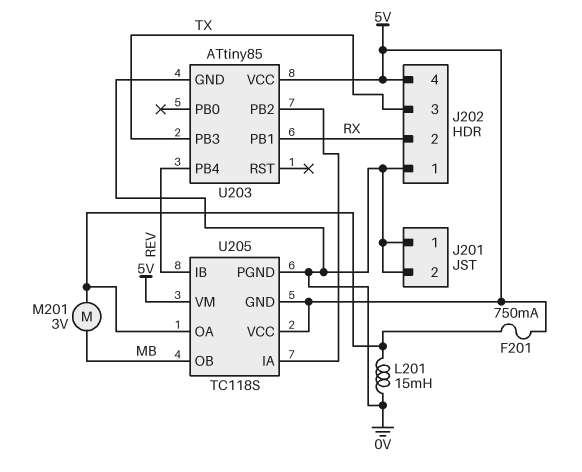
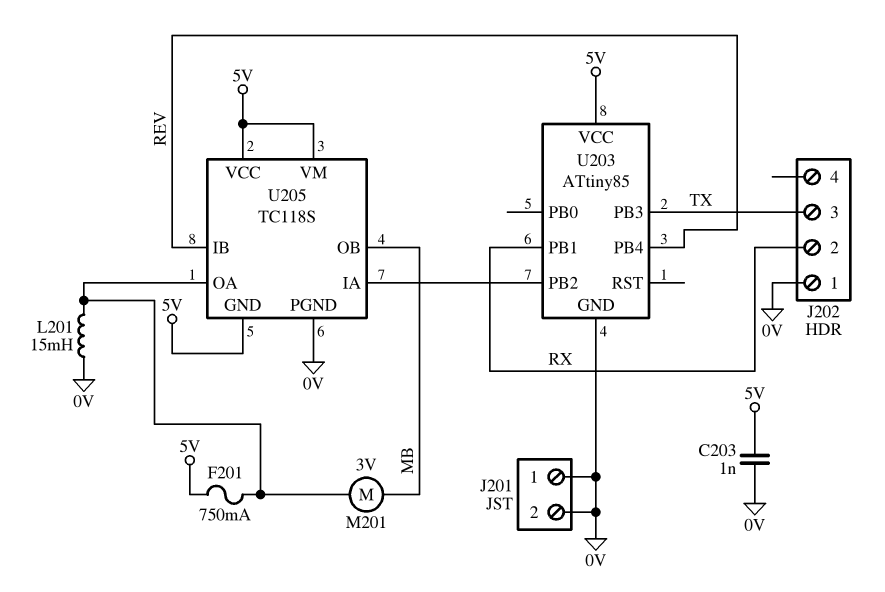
C203: none -> 1nF (0V, 5V)
J202 pin 4: 5V -> none

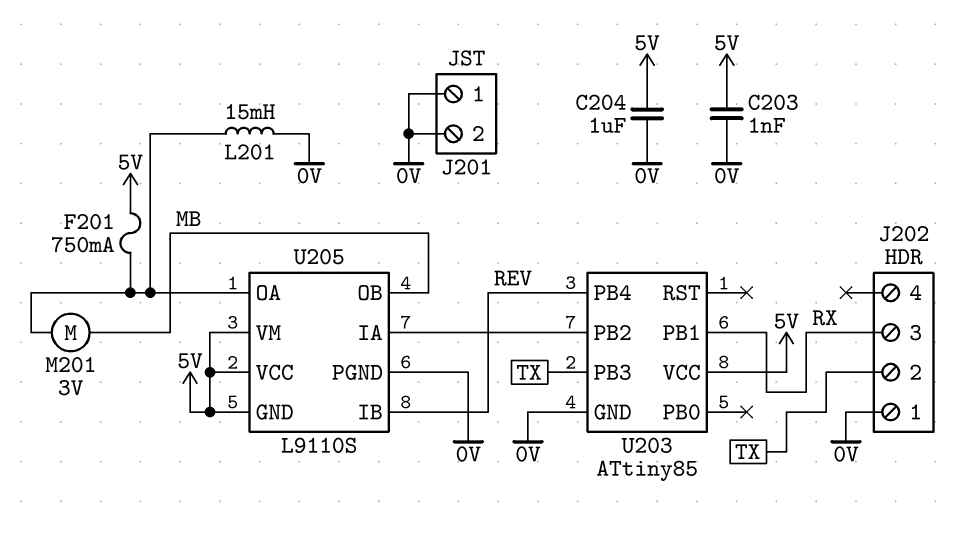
C204: none -> 1uF (0V, 5V)
J202 pin 2: RX -> TX
J202 pin 3: TX -> RX
U205: TC118S -> L9110S

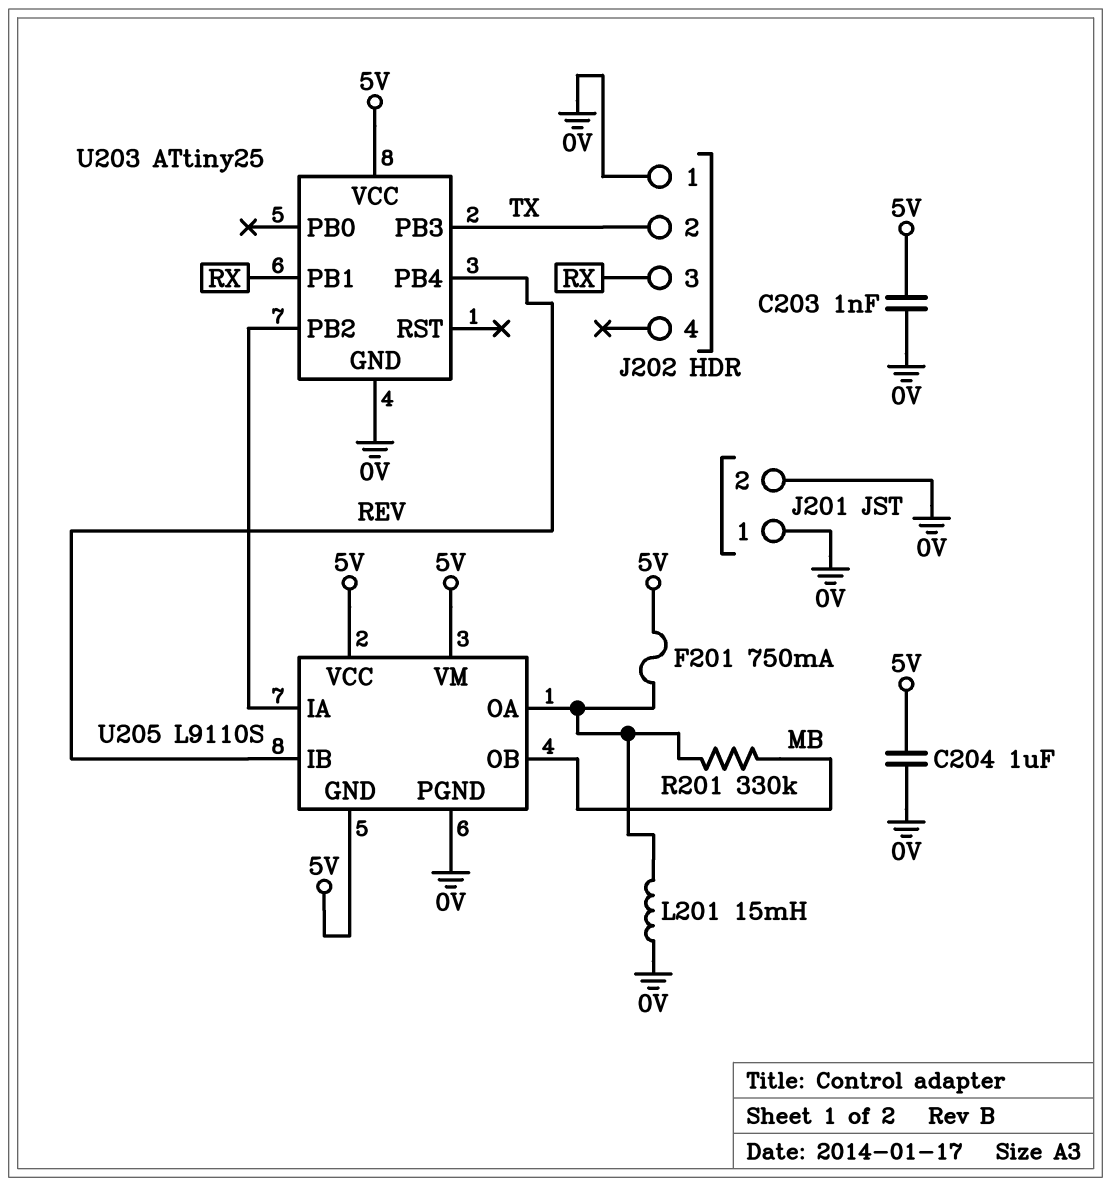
M201: motor 3V (MB, U205/OA) -> none
R201: none -> 330k (MB, U205/OA)
U203: ATtiny85 -> ATtiny25

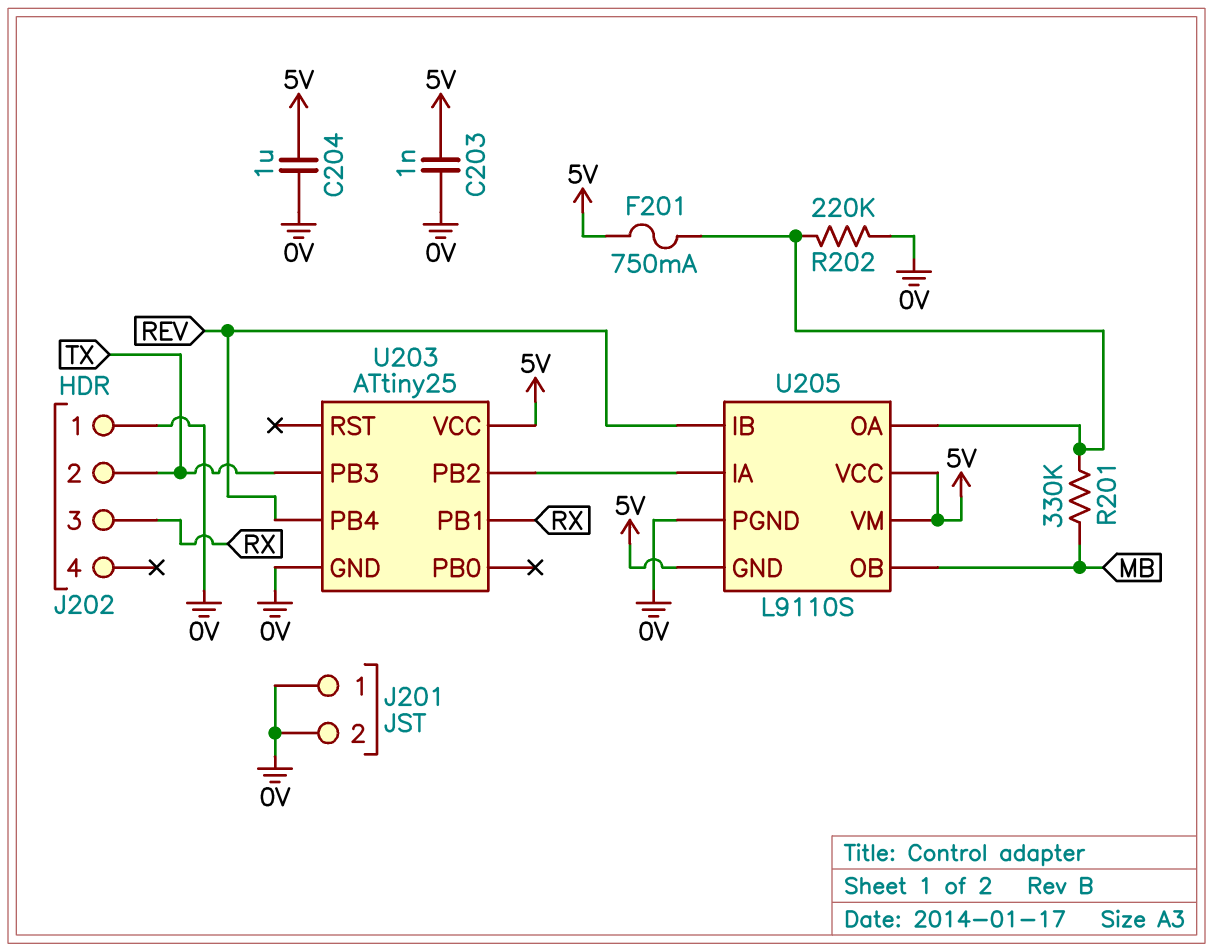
L201: 15mH (0V, U205/OA) -> none
R202: none -> 220k (0V, U205/OA)

